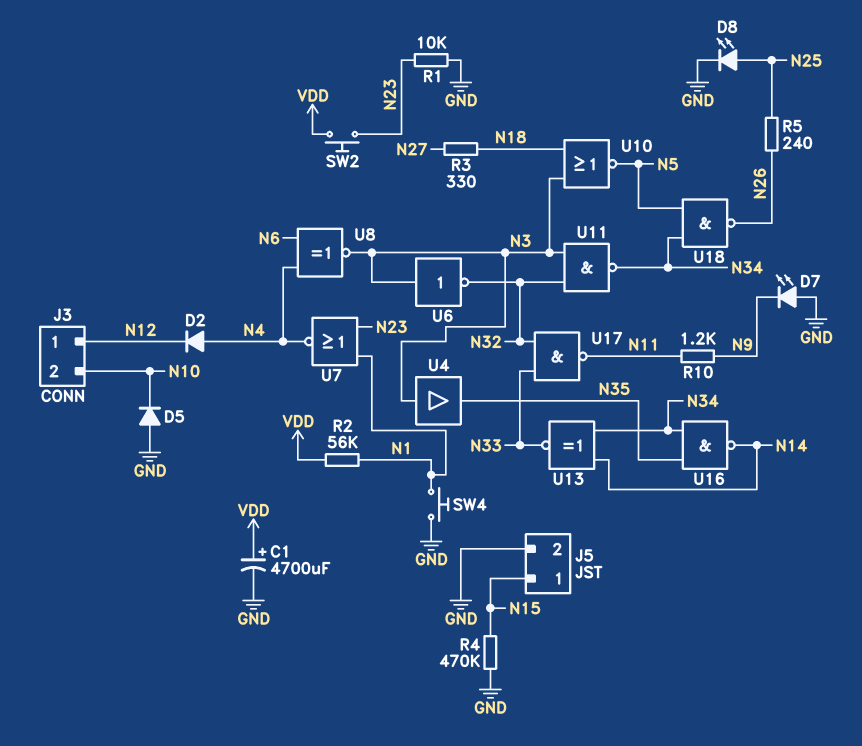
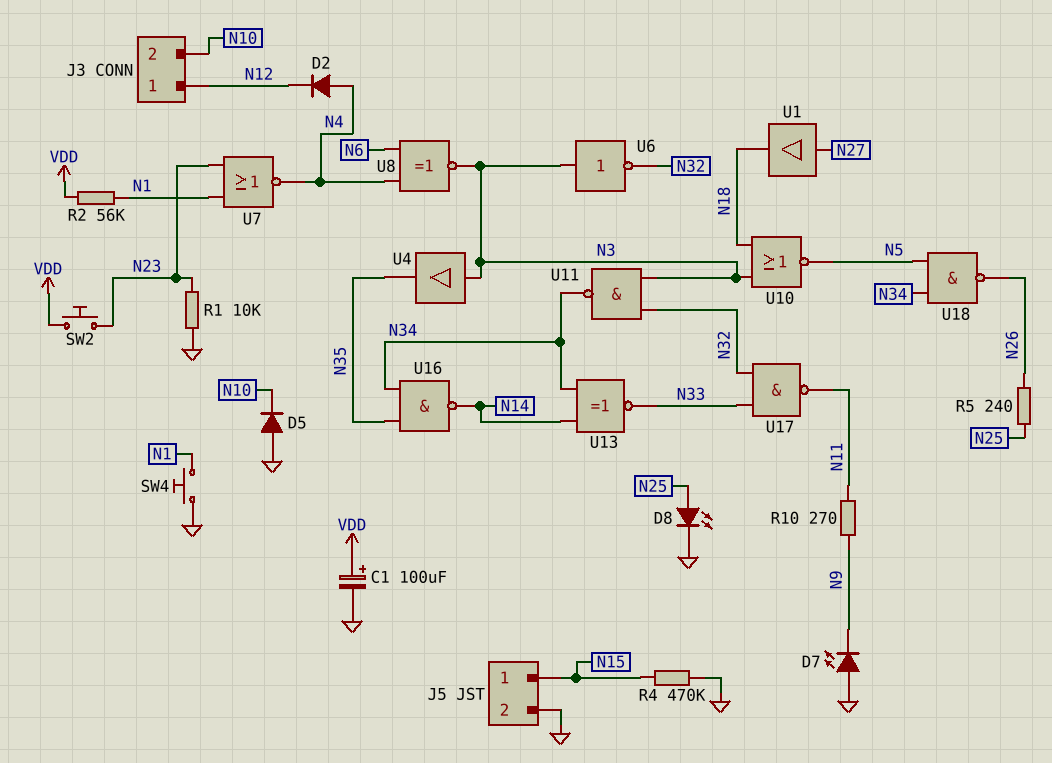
C1: 4700uF (plus VDD, minus GND) -> 100uF (plus VDD, minus GND)
R3: 330 (N18, N27) -> none
R10: 1.2k (N9, N11) -> 270 (N9, N11)
U1: none -> buffer (in N27, out N18)

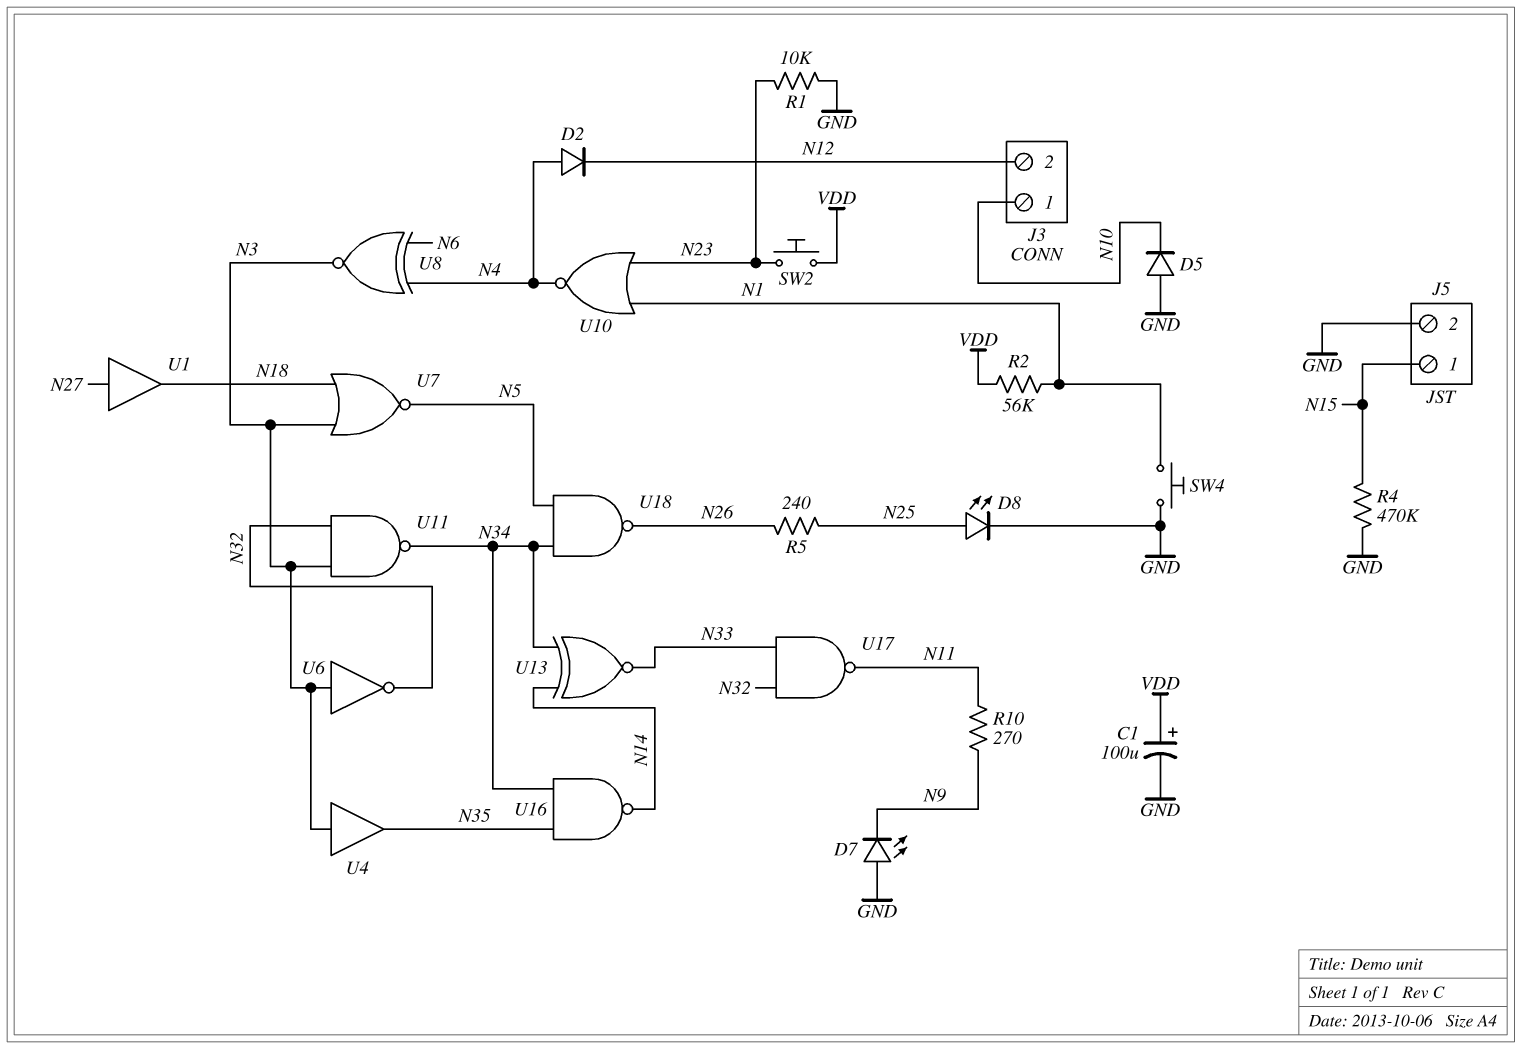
J3 pin 1: N12 -> N10
J3 pin 2: N10 -> N12
U7: NOR (in N1, in N23, out N4) -> NOR (in N3, in N18, out N5)
U10: NOR (in N3, in N18, out N5) -> NOR (in N1, in N23, out N4)

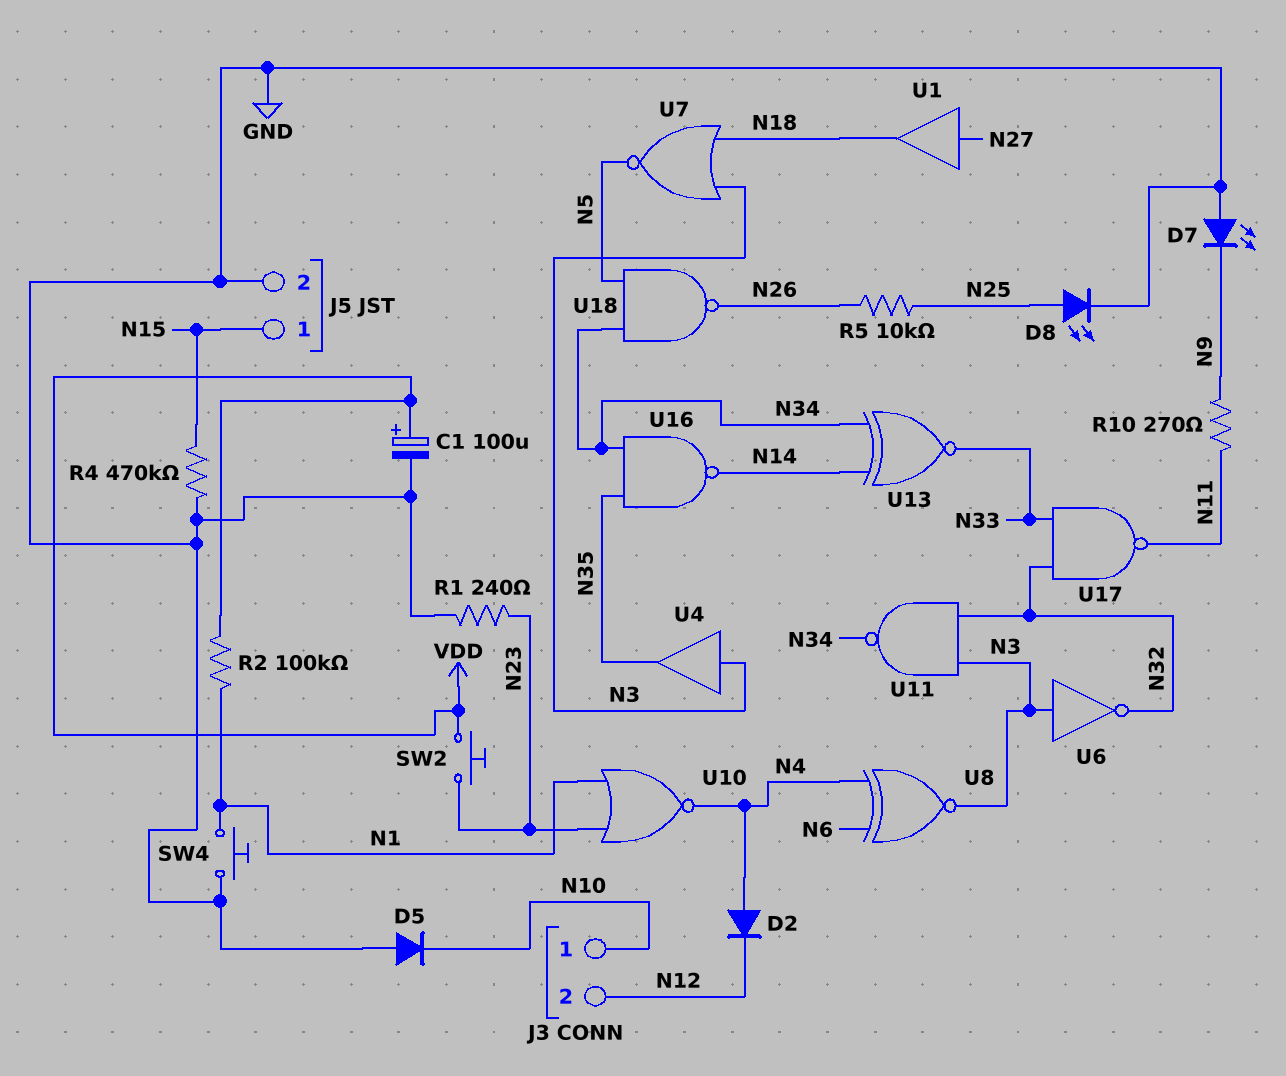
R1: 10k (GND, N23) -> 240 (GND, N23)
R2: 56k (N1, VDD) -> 100k (N1, VDD)
R5: 240 (N25, N26) -> 10k (N25, N26)

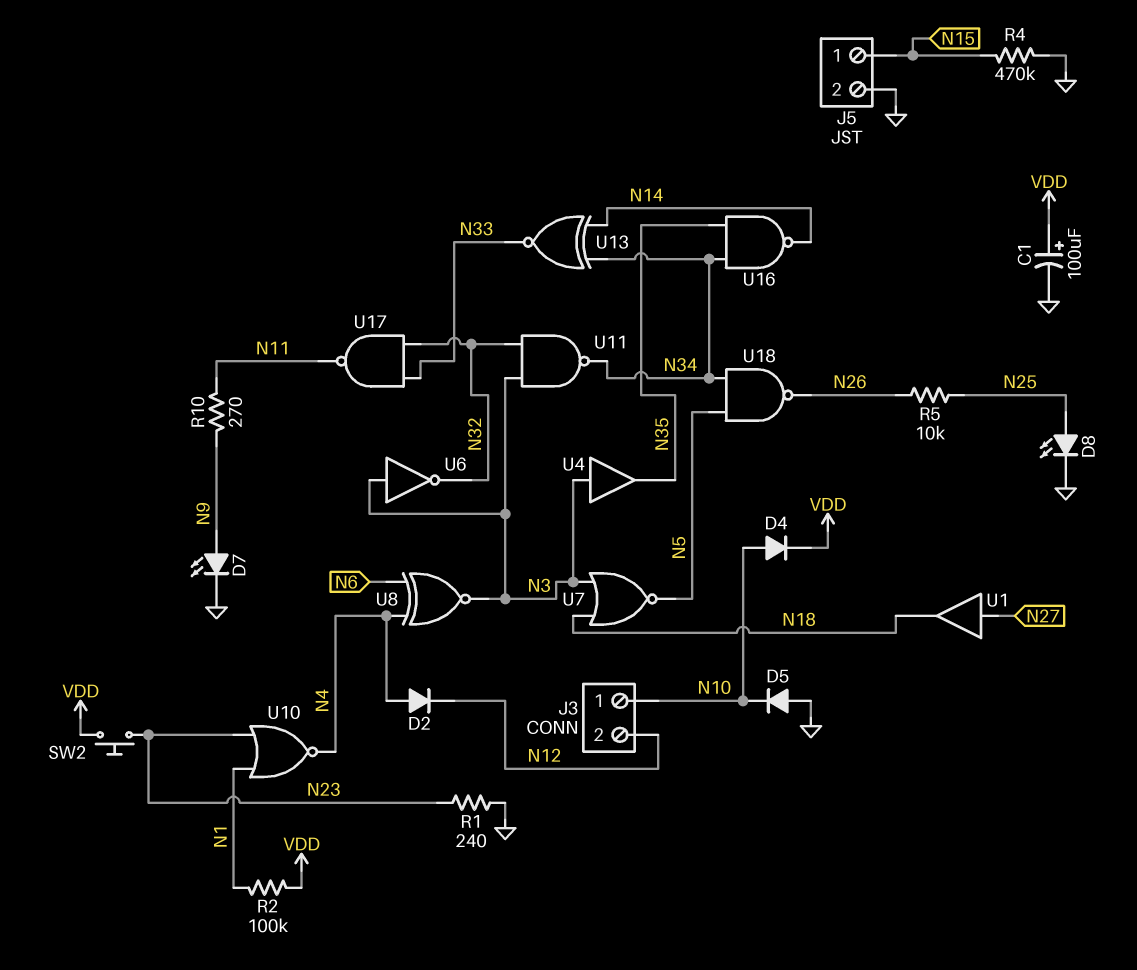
D4: none -> diode (A N10, K VDD)
D7: LED (A GND, K N9) -> LED (A N9, K GND)
SW4: button (GND, N1) -> none

